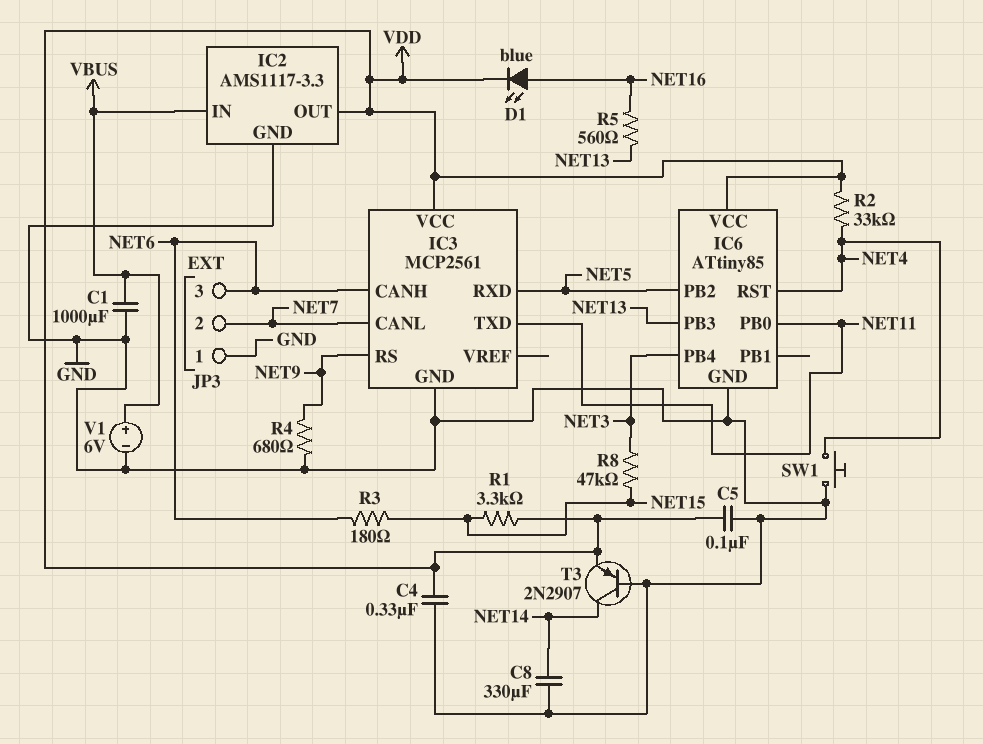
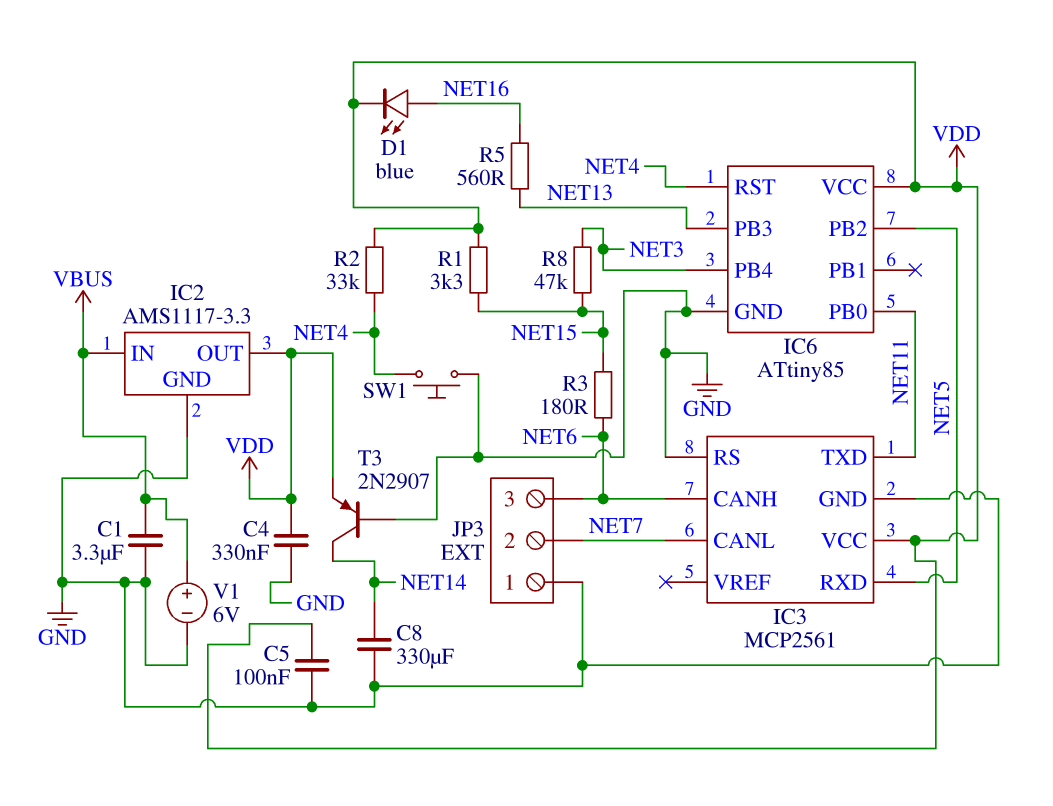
C1: 1000uF (GND, VBUS) -> 3.3uF (GND, VBUS)
IC3 pin RS: NET9 -> GND
R4: 680 (GND, NET9) -> none

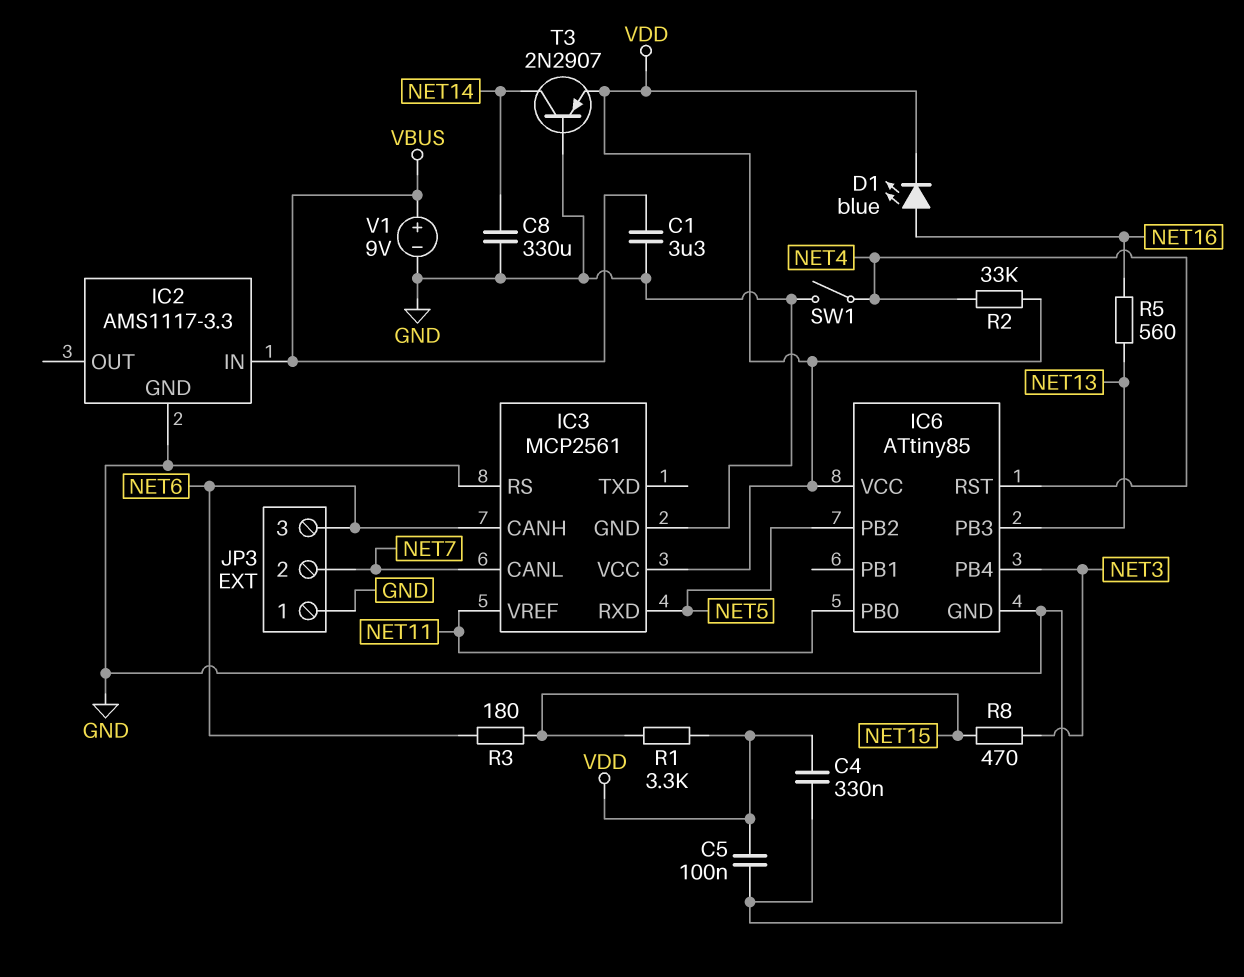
IC2 pin OUT: VDD -> none
IC3 pin TXD: NET11 -> none
IC3 pin VREF: none -> NET11
R8: 47k (NET3, NET15) -> 470 (NET3, NET15)
SW1: button (GND, NET4) -> switch (GND, NET4)
V1: 6V (plus VBUS, minus GND) -> 9V (plus VBUS, minus GND)

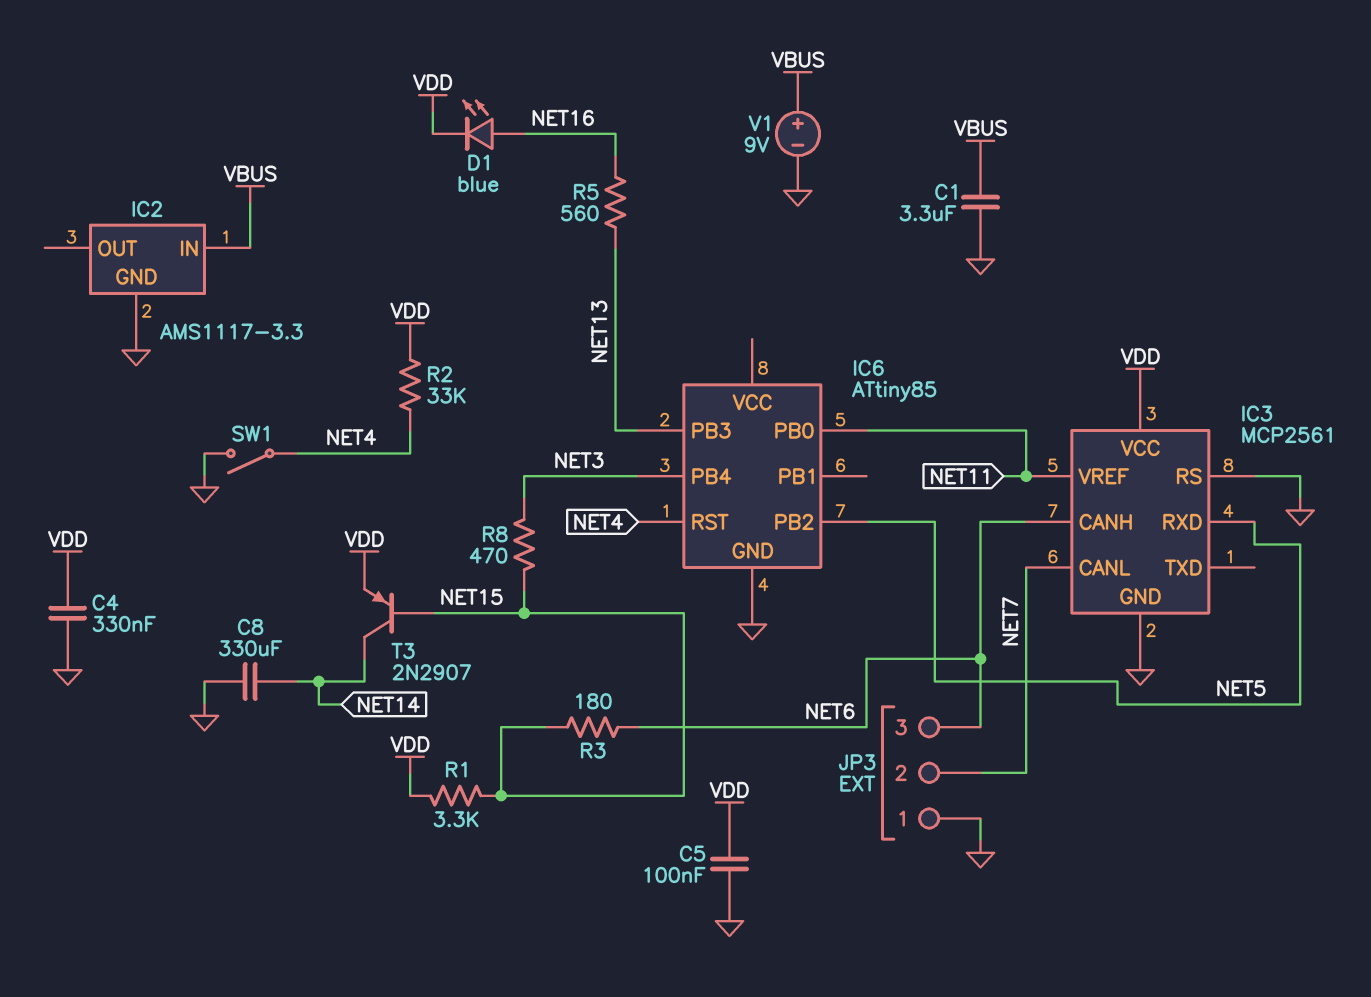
IC6 pin VCC: VDD -> none
T3: PNP 2N2907 (B GND, C NET14, E VDD) -> PNP 2N2907 (B NET15, C NET14, E VDD)

